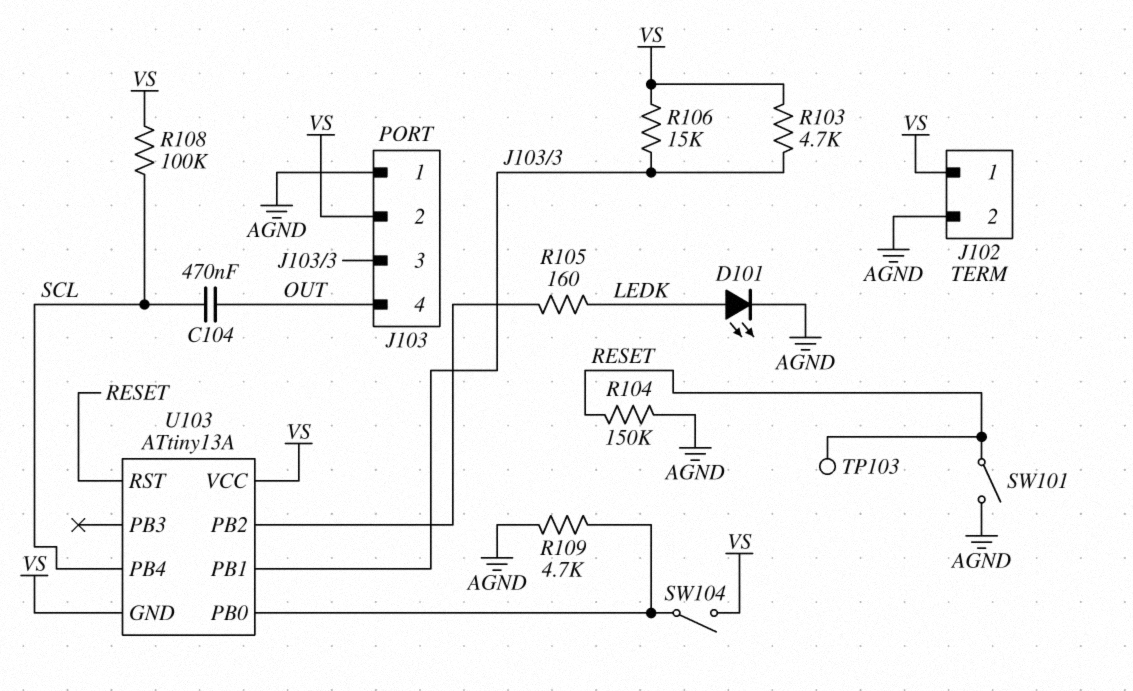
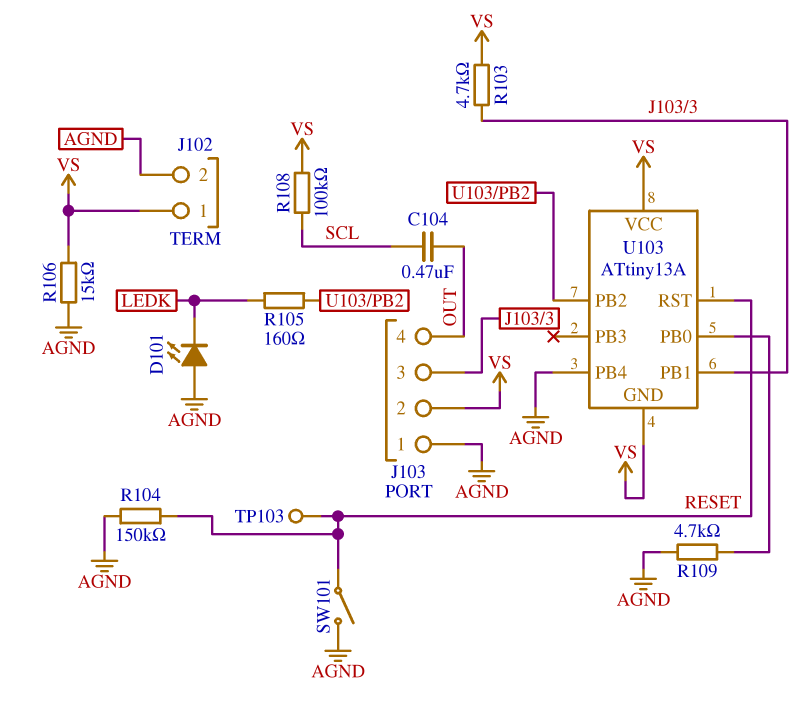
D101: LED (A LEDK, K AGND) -> LED (A AGND, K LEDK)
R106: 15k (J103/3, VS) -> 15k (AGND, VS)
SW104: switch (U103/PB0, VS) -> none
U103 pin PB4: SCL -> AGND

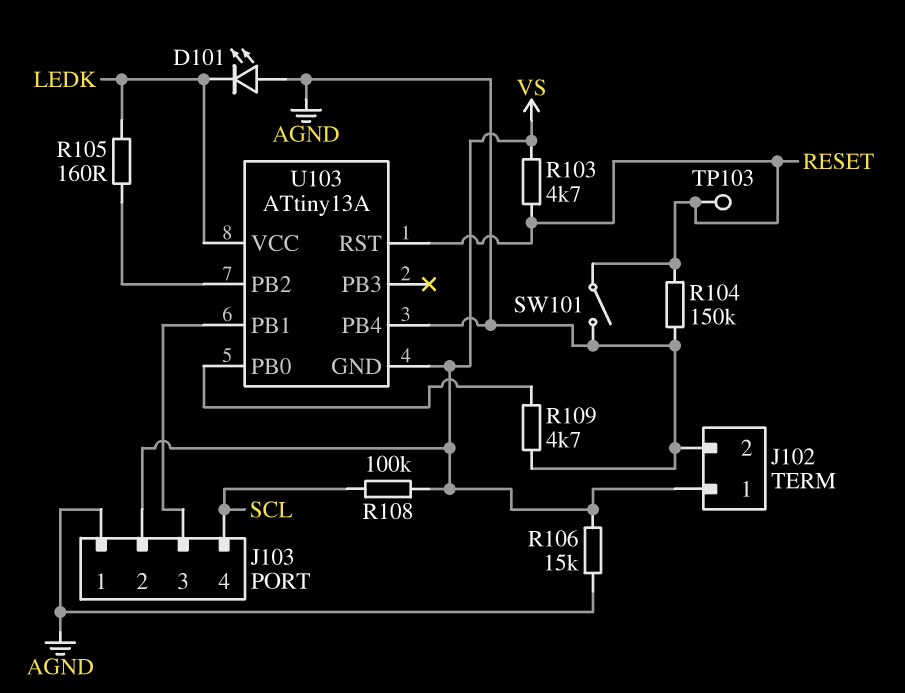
C104: 470nF (OUT, SCL) -> none
J103 pin 4: OUT -> SCL
R103: 4.7k (J103/3, VS) -> 4.7k (RESET, VS)
U103 pin VCC: VS -> LEDK

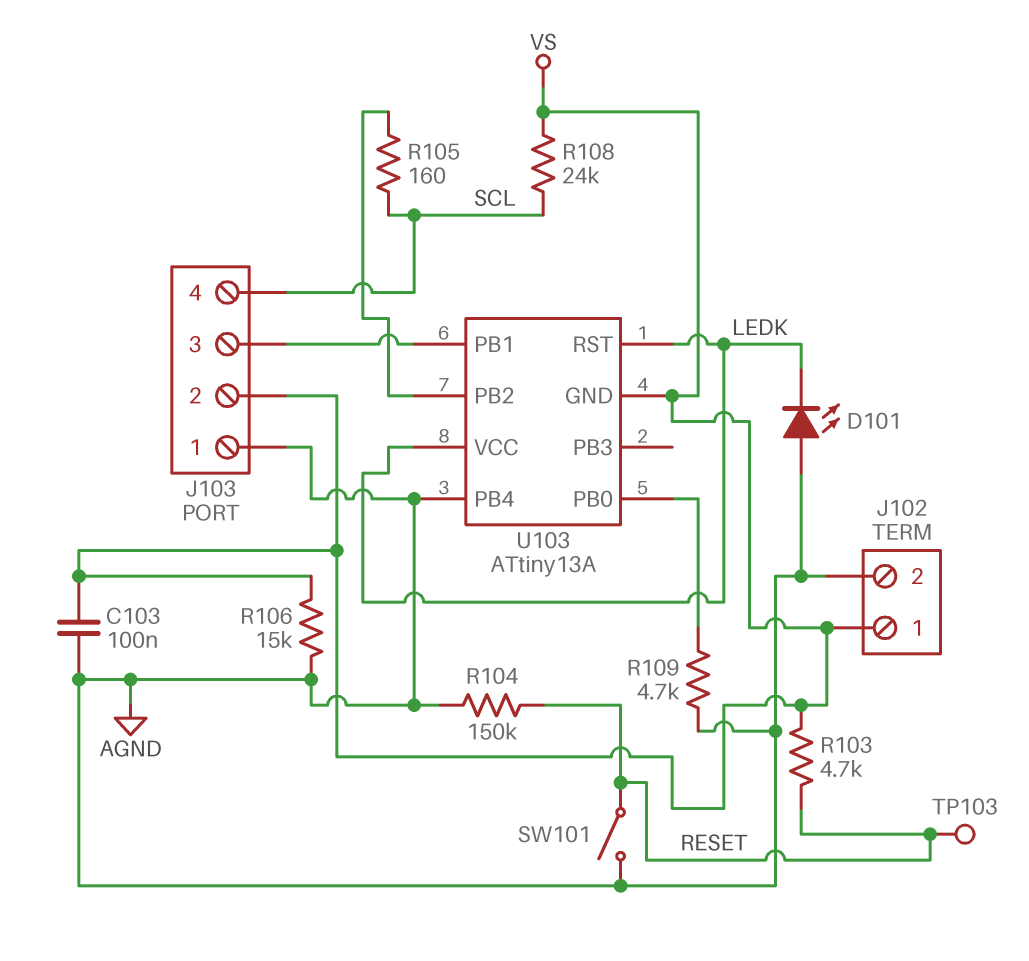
C103: none -> 100nF (AGND, VS)
R105: 160 (LEDK, U103/PB2) -> 160 (SCL, U103/PB2)
R108: 100k (SCL, VS) -> 24k (SCL, VS)
U103 pin RST: RESET -> LEDK

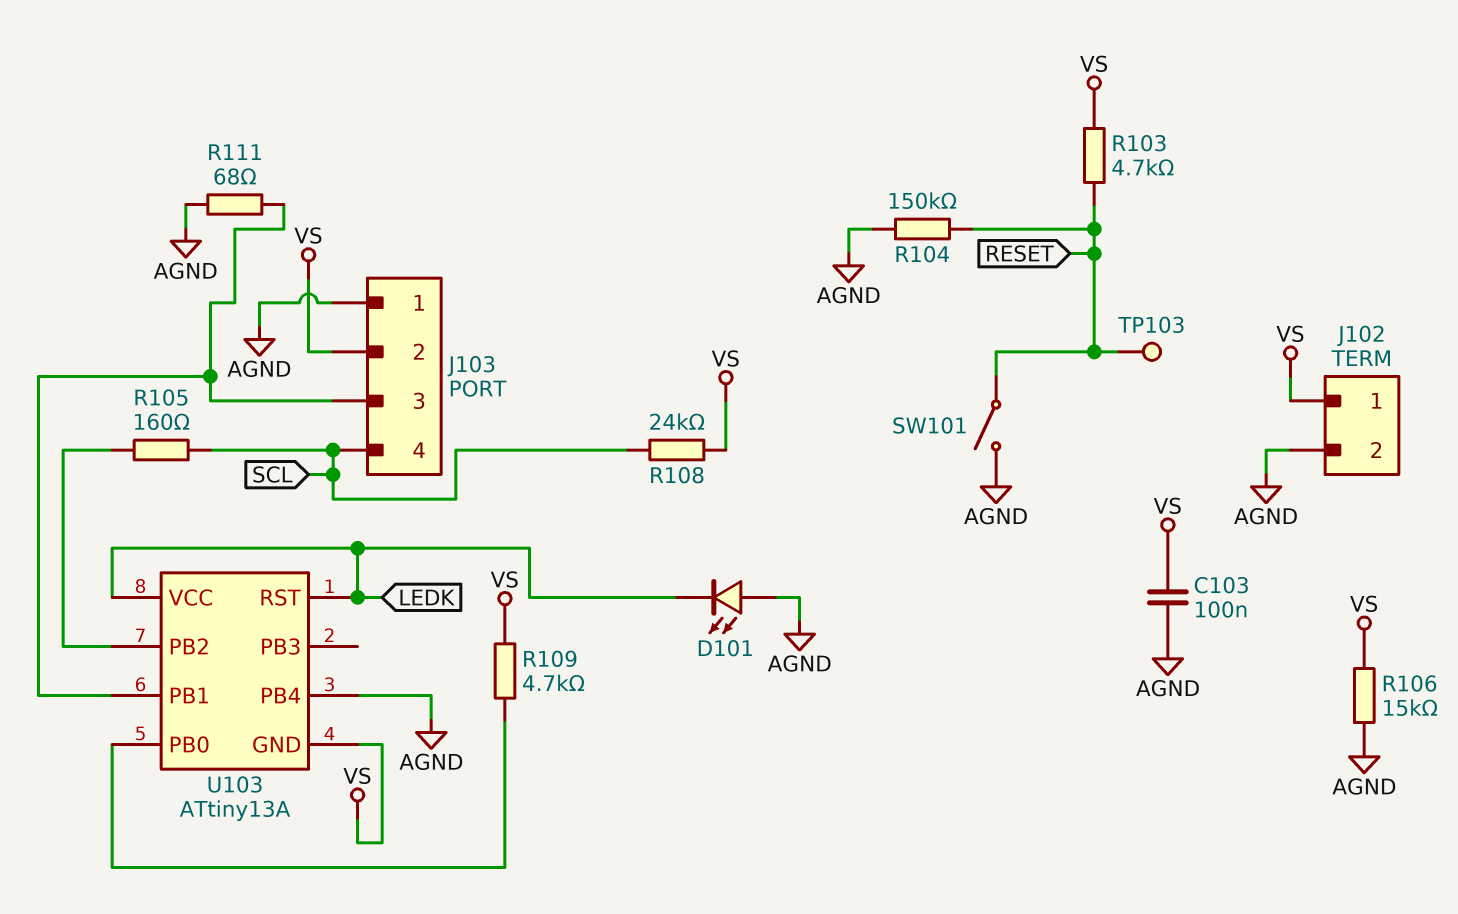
R109: 4.7k (AGND, U103/PB0) -> 4.7k (U103/PB0, VS)
R111: none -> 68 (AGND, J103/3)

